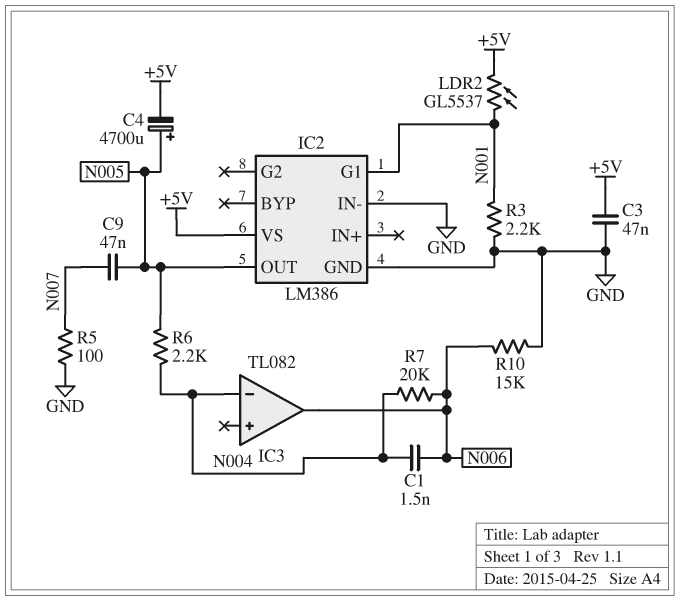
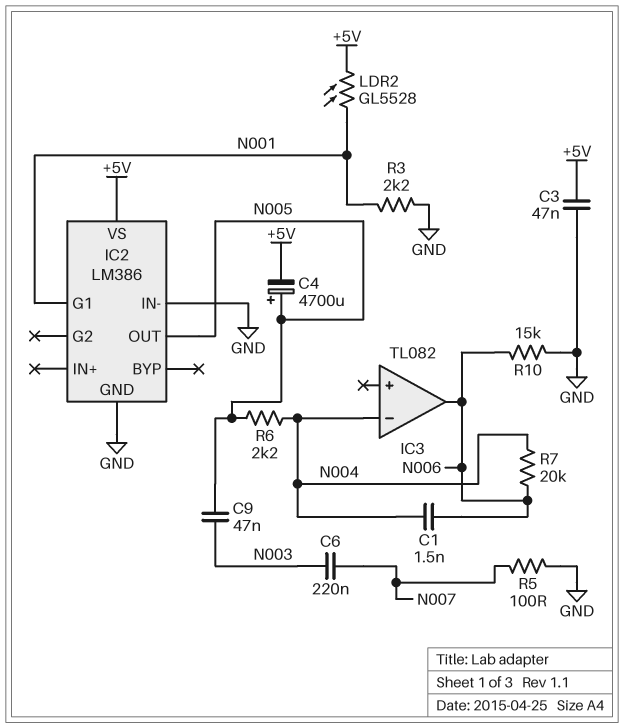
C6: none -> 220nF (N003, N007)
C9: 47nF (N005, N007) -> 47nF (N003, N005)
LDR2: GL5537 (+5V, N001) -> GL5528 (+5V, N001)

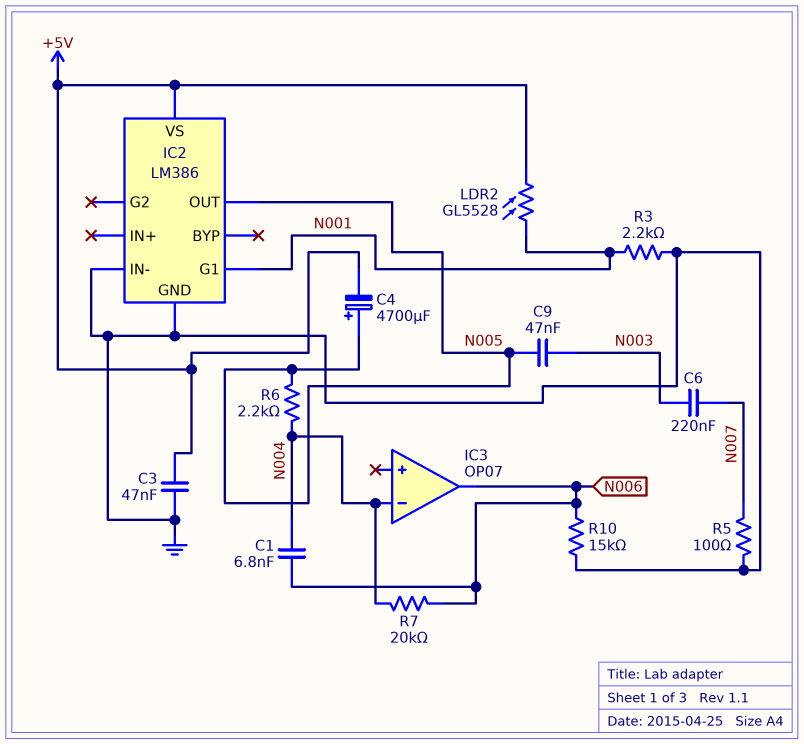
C1: 1.5nF (N004, N006) -> 6.8nF (N004, N006)
IC3: TL082 -> OP07

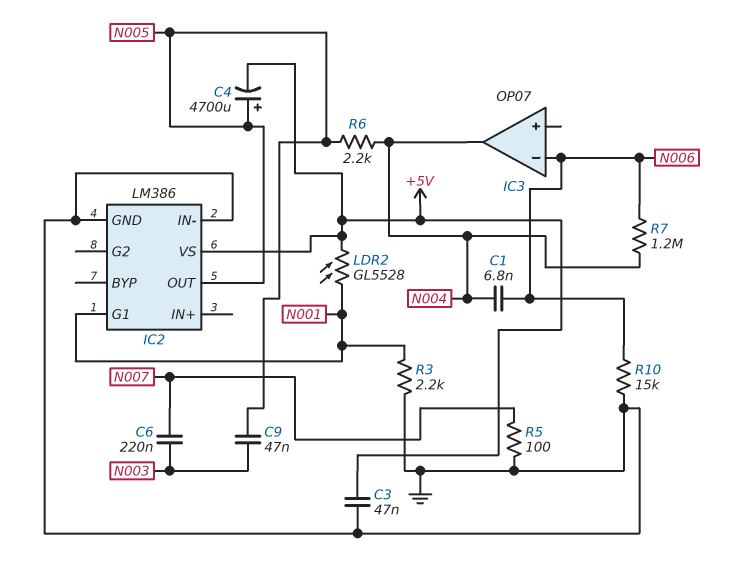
IC3 pin in-: N004 -> N006
IC3 pin out: N006 -> N004
R7: 20k (N004, N006) -> 1.2M (N004, N006)

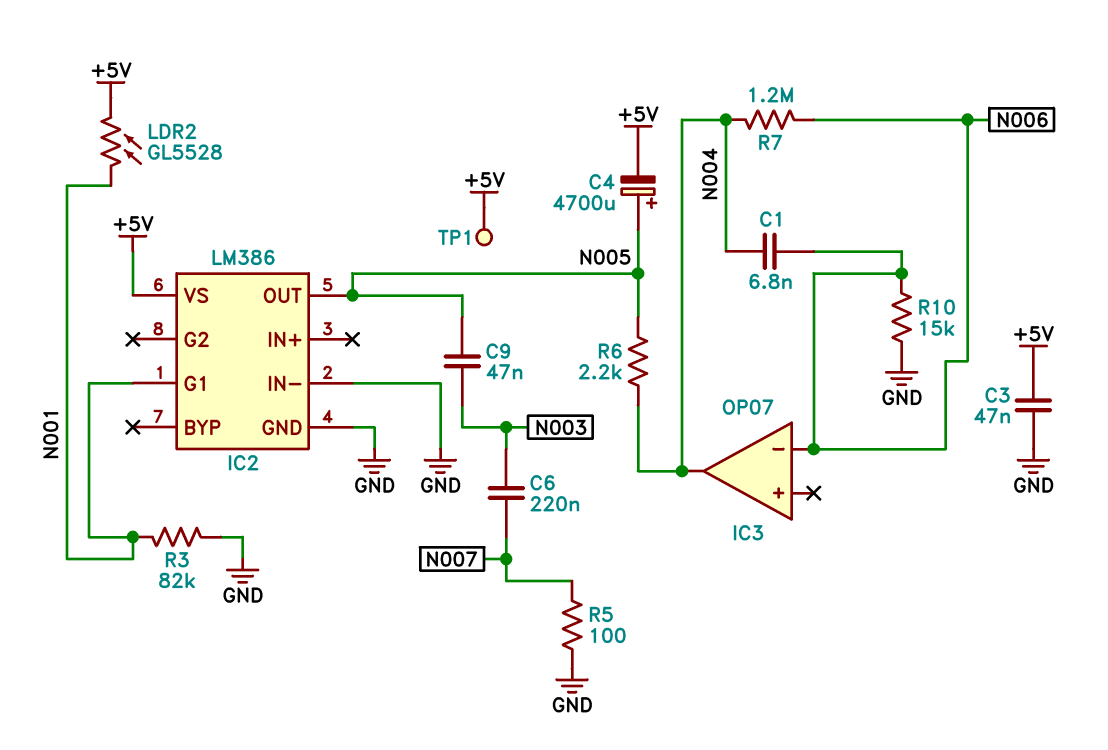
R3: 2.2k (GND, N001) -> 82k (GND, N001)
TP1: none -> test point (+5V)

